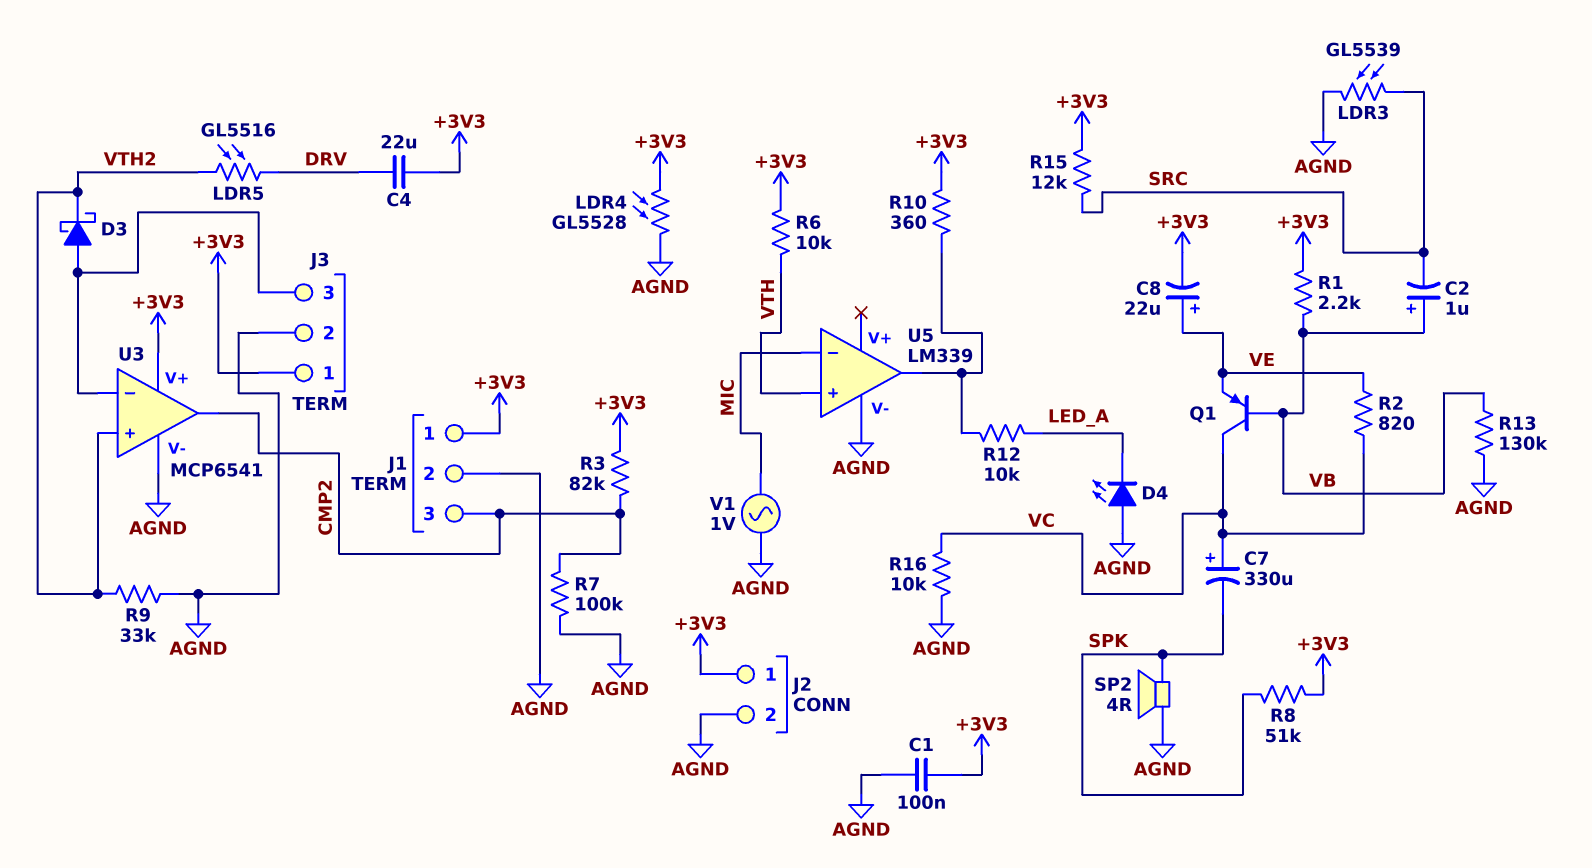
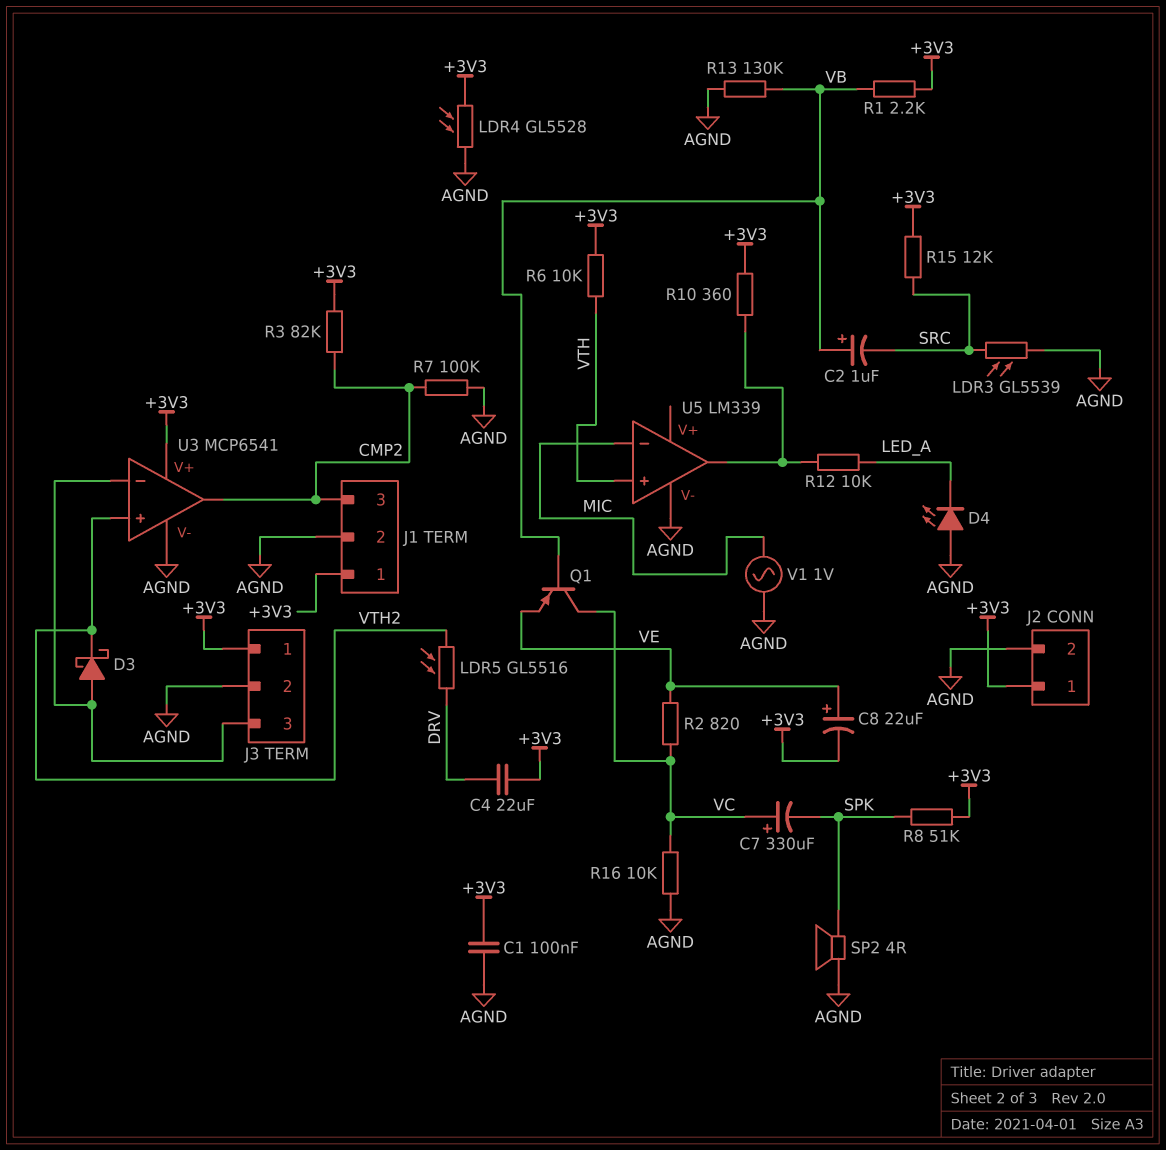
R9: 33k (AGND, VTH2) -> none

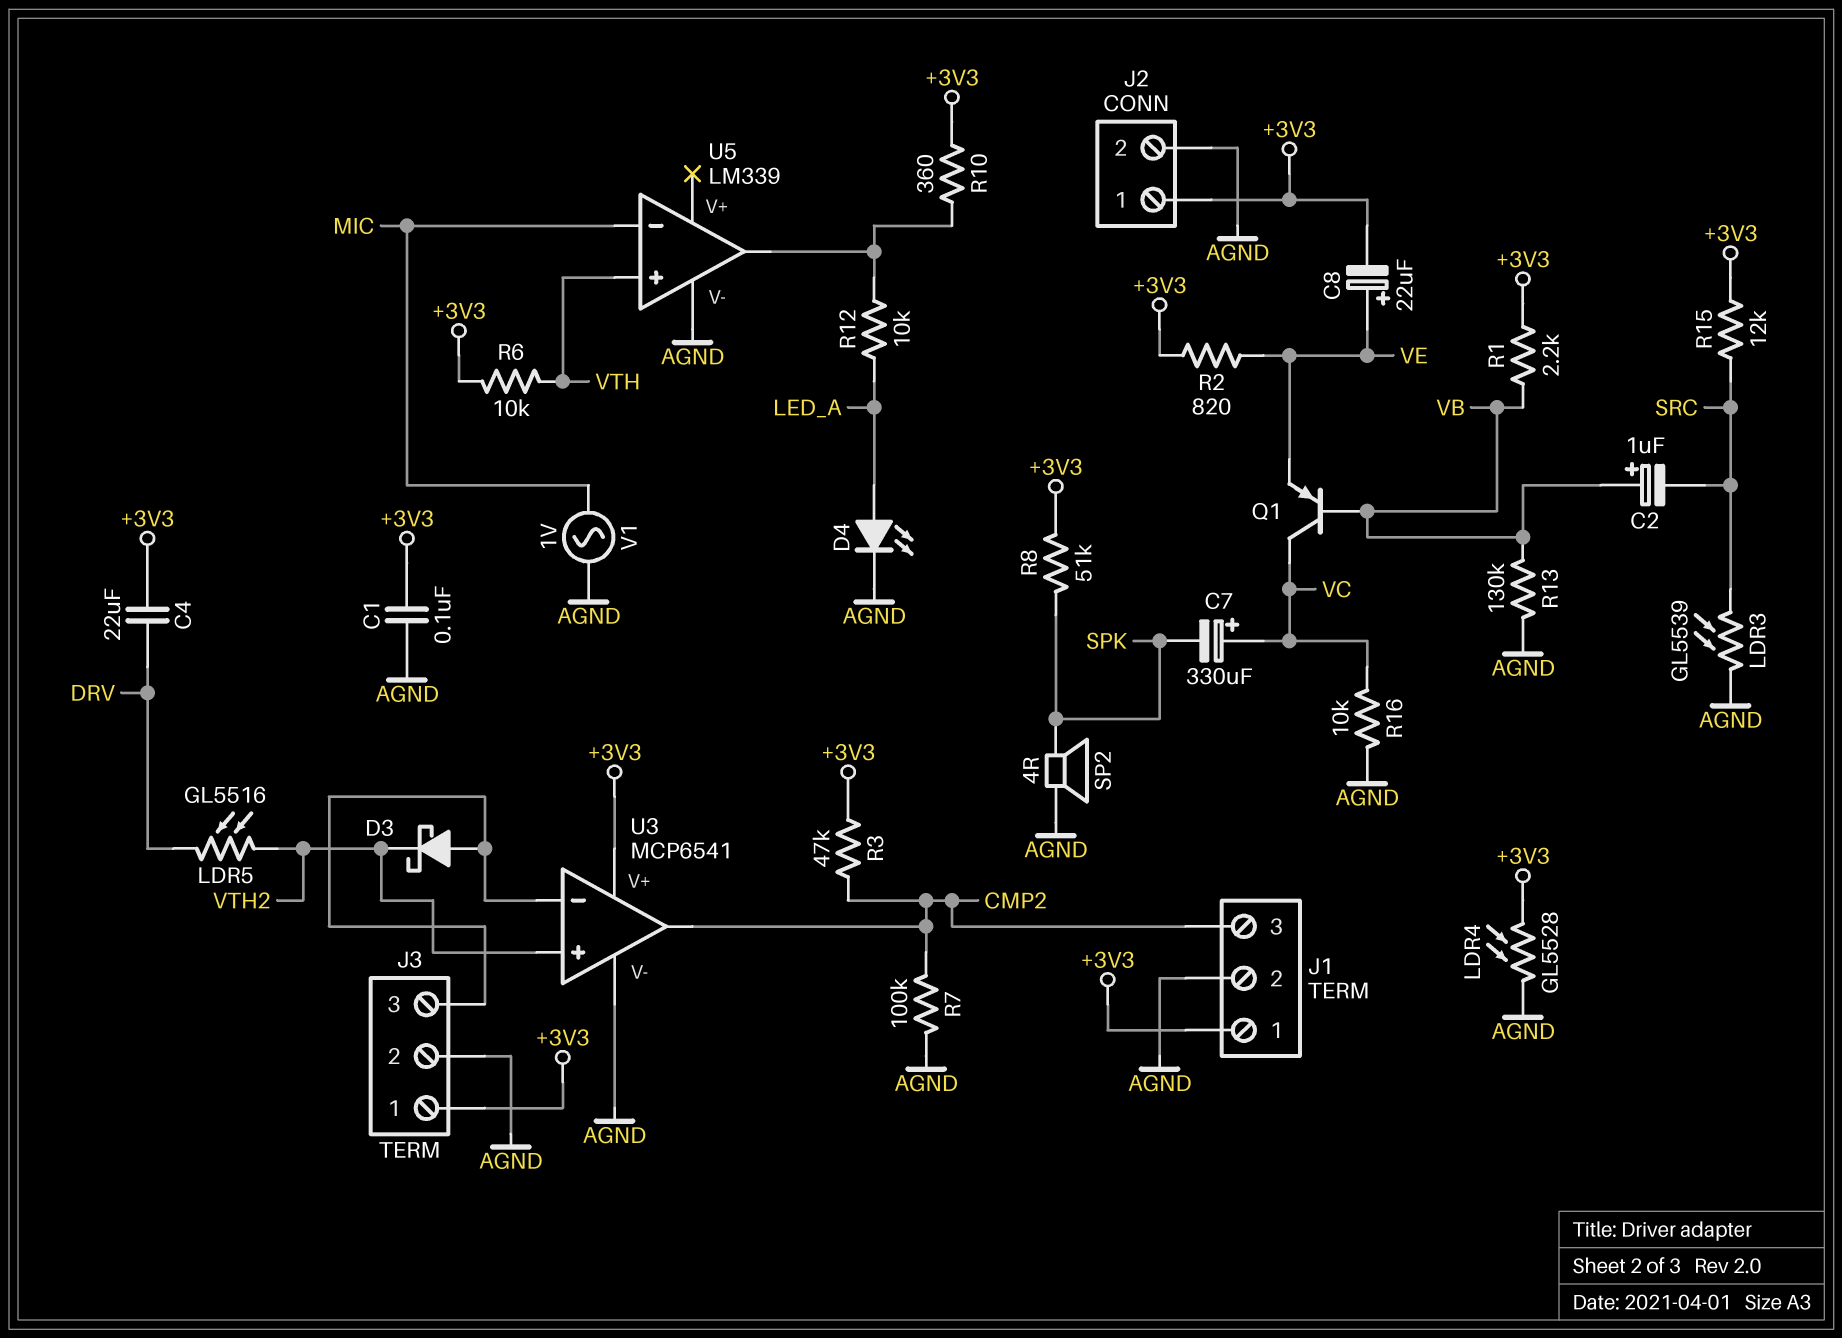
D4: LED (A AGND, K LED_A) -> LED (A LED_A, K AGND)
R2: 820 (VC, VE) -> 820 (+3V3, VE)
R3: 82k (+3V3, CMP2) -> 47k (+3V3, CMP2)

